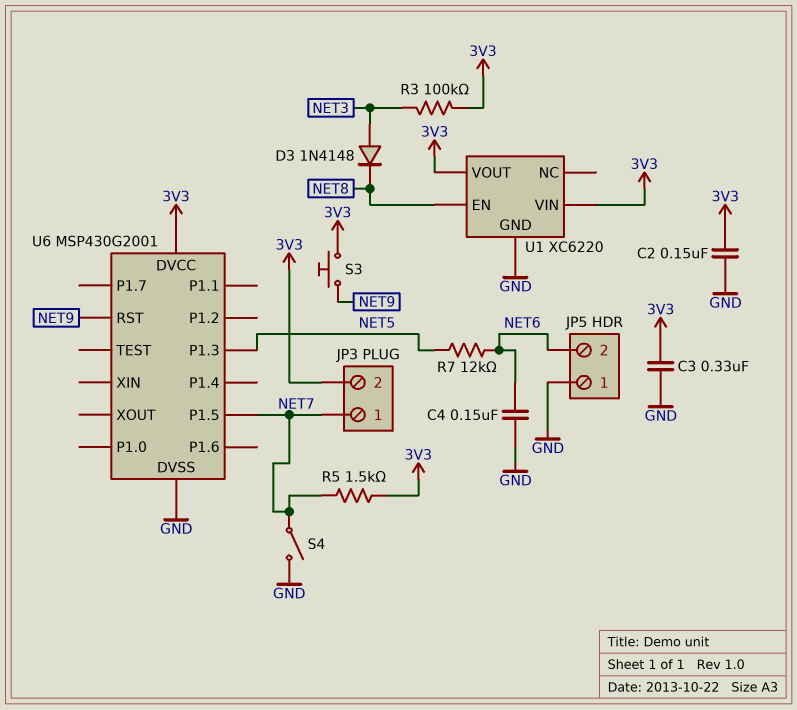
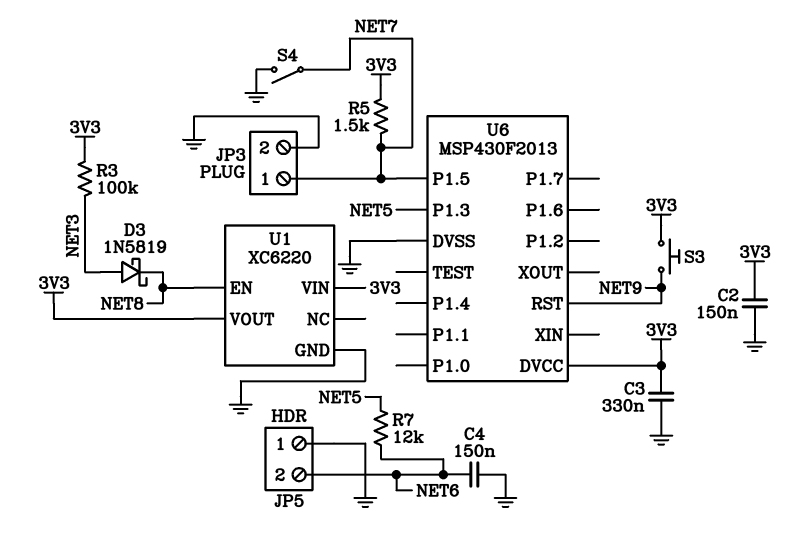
D3: diode 1N4148 (A NET3, K NET8) -> schottky 1N5819 (A NET3, K NET8)
JP3 pin 2: 3V3 -> GND
U6: MSP430G2001 -> MSP430F2013

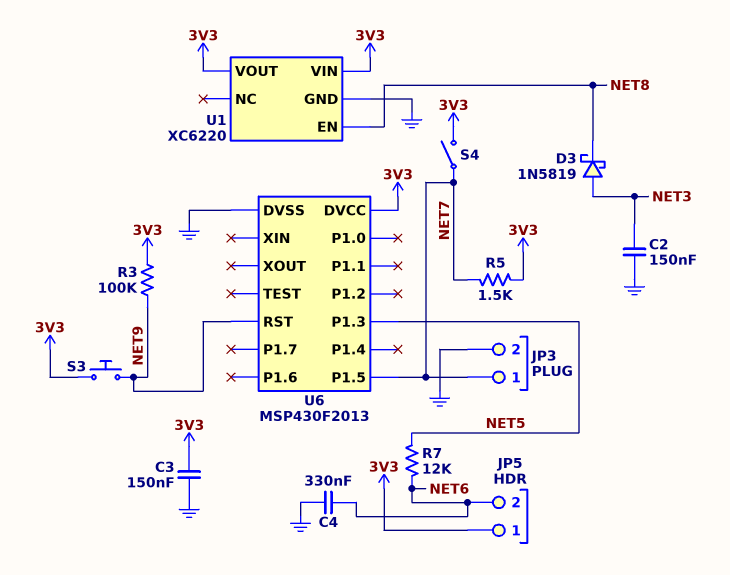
C2: 150nF (3V3, GND) -> 150nF (GND, NET3)
C3: 330nF (3V3, GND) -> 150nF (3V3, GND)
C4: 150nF (GND, NET6) -> 330nF (GND, NET6)
JP5 pin 1: GND -> 3V3
R3: 100k (3V3, NET3) -> 100k (3V3, NET9)
S4: switch (GND, NET7) -> switch (3V3, NET7)

